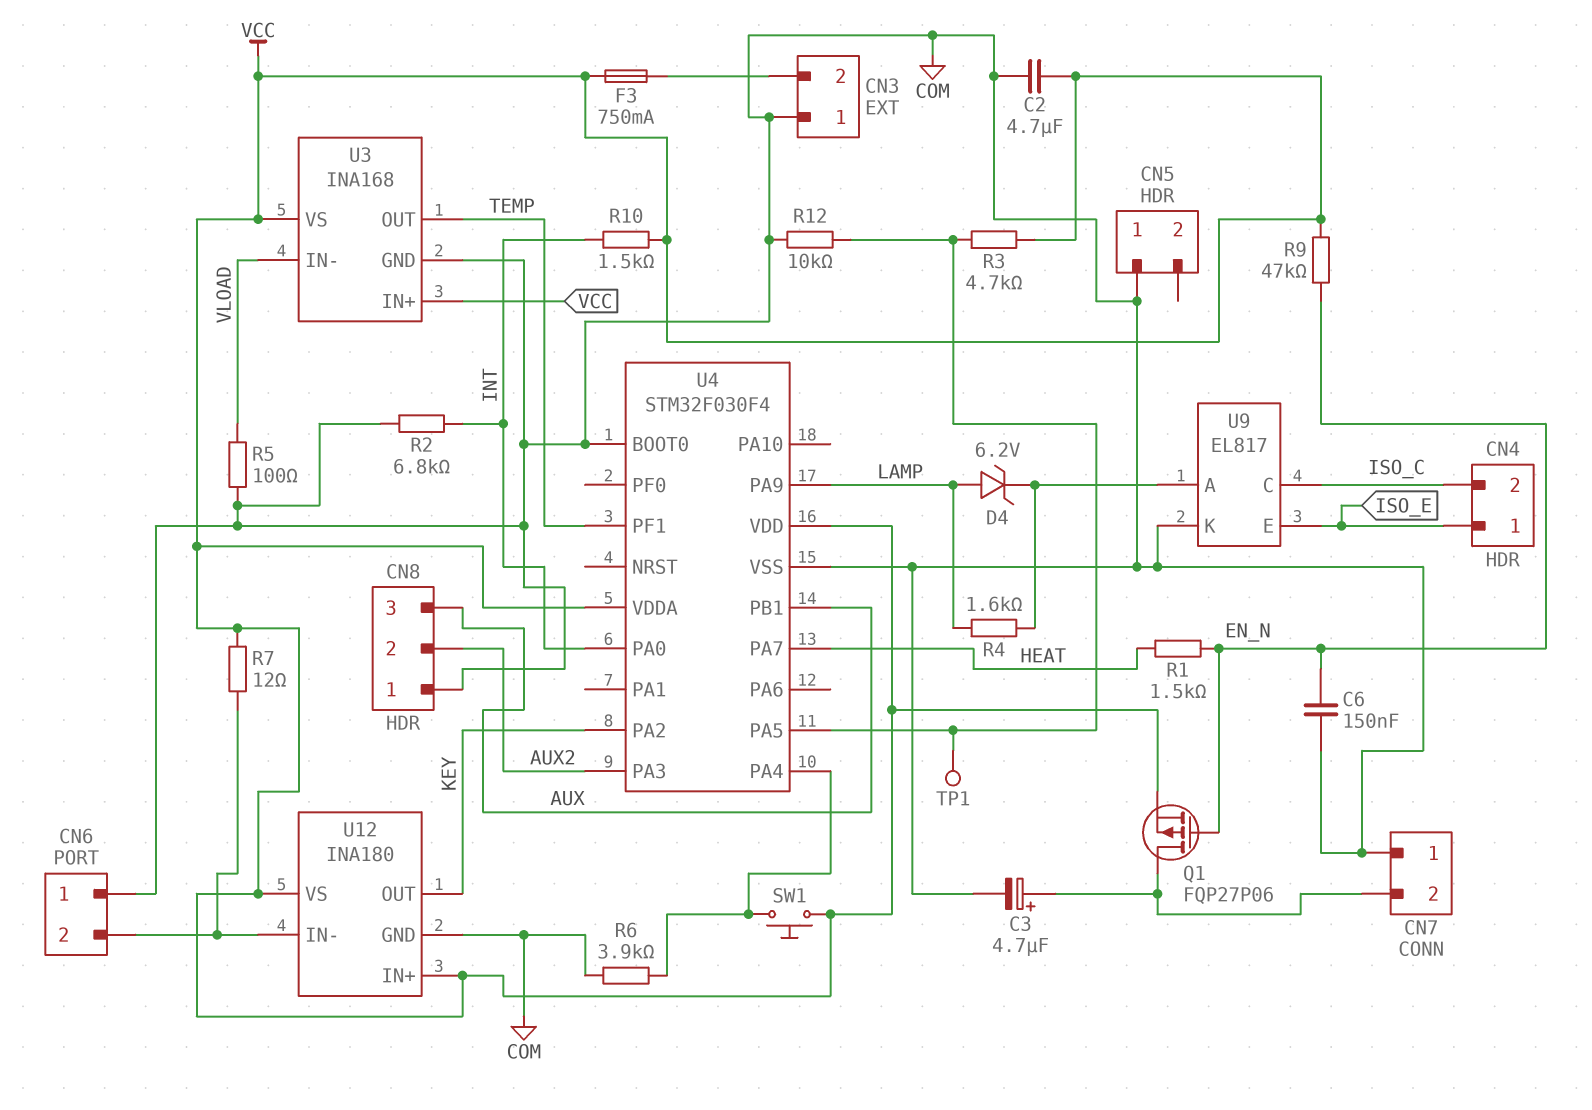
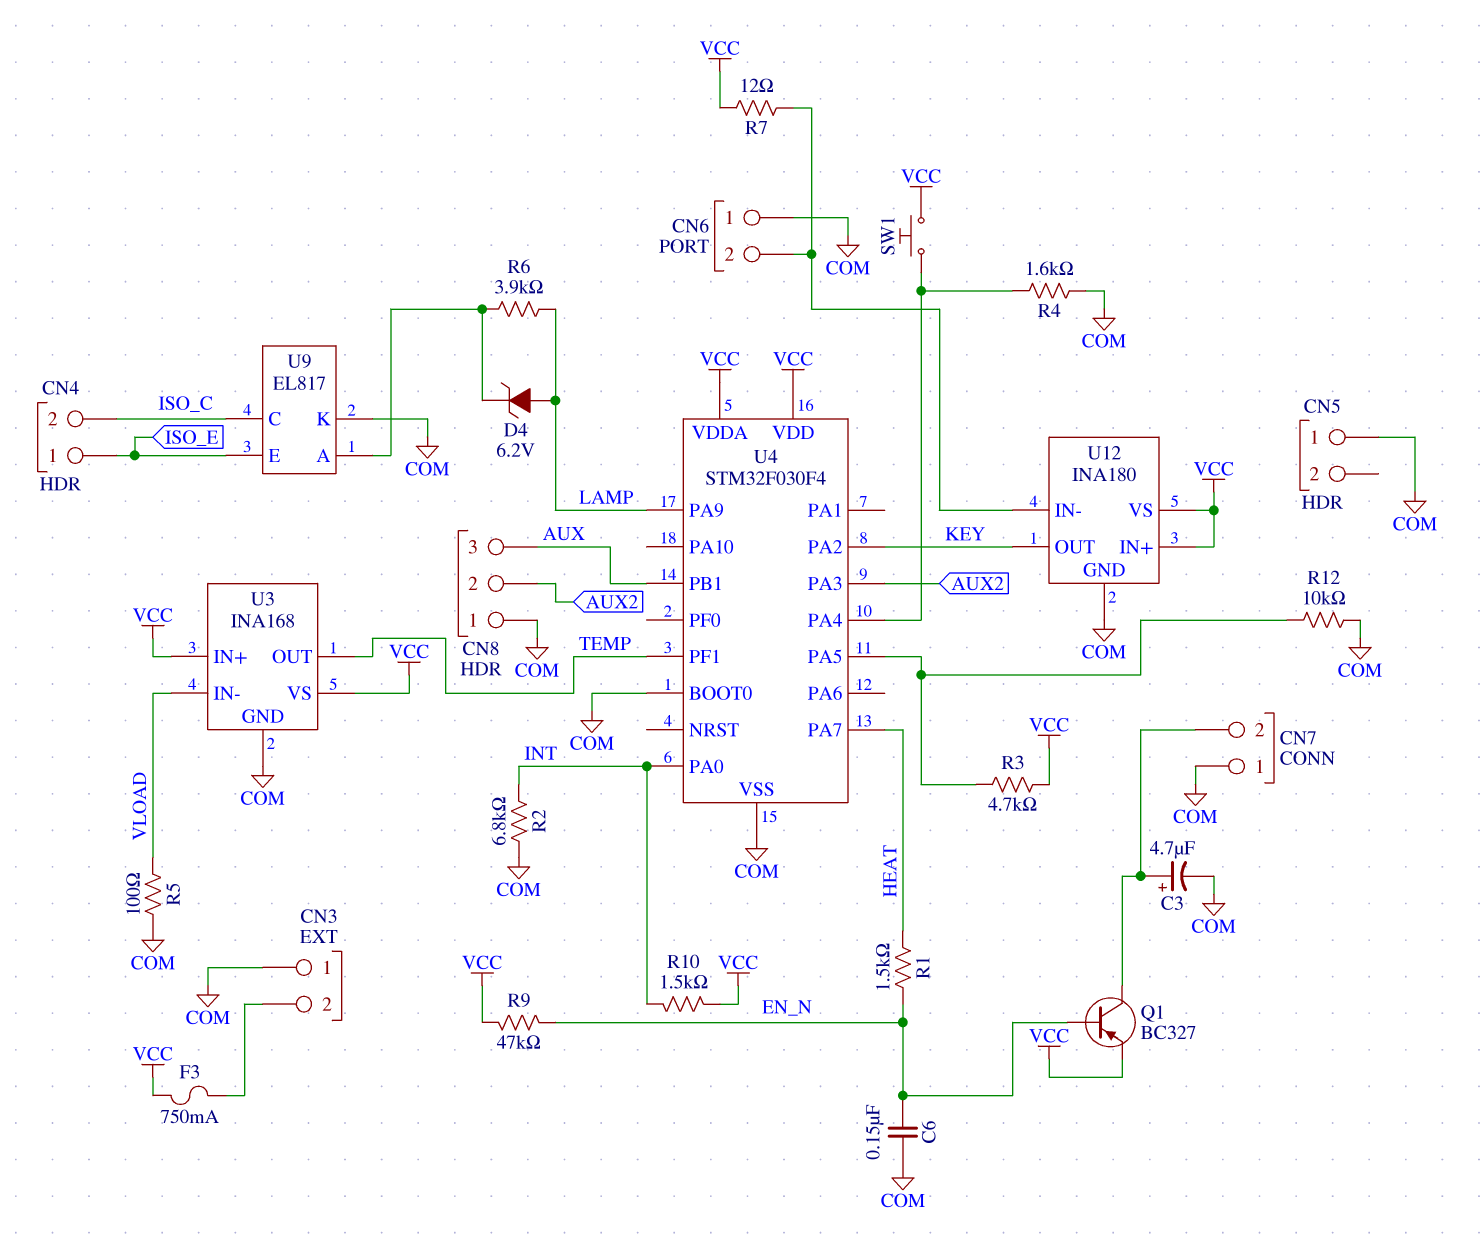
C2: 4.7uF (COM, VCC) -> none
Q1: PMOS FQP27P06 (G EN_N, D CN7/2, S VCC) -> PNP BC327 (B EN_N, C CN7/2, E VCC)
R4: 1.6k (LAMP, U9/A) -> 1.6k (COM, U4/PA4)
R6: 3.9k (COM, U4/PA4) -> 3.9k (LAMP, U9/A)
TP1: test point (U4/PA5) -> none

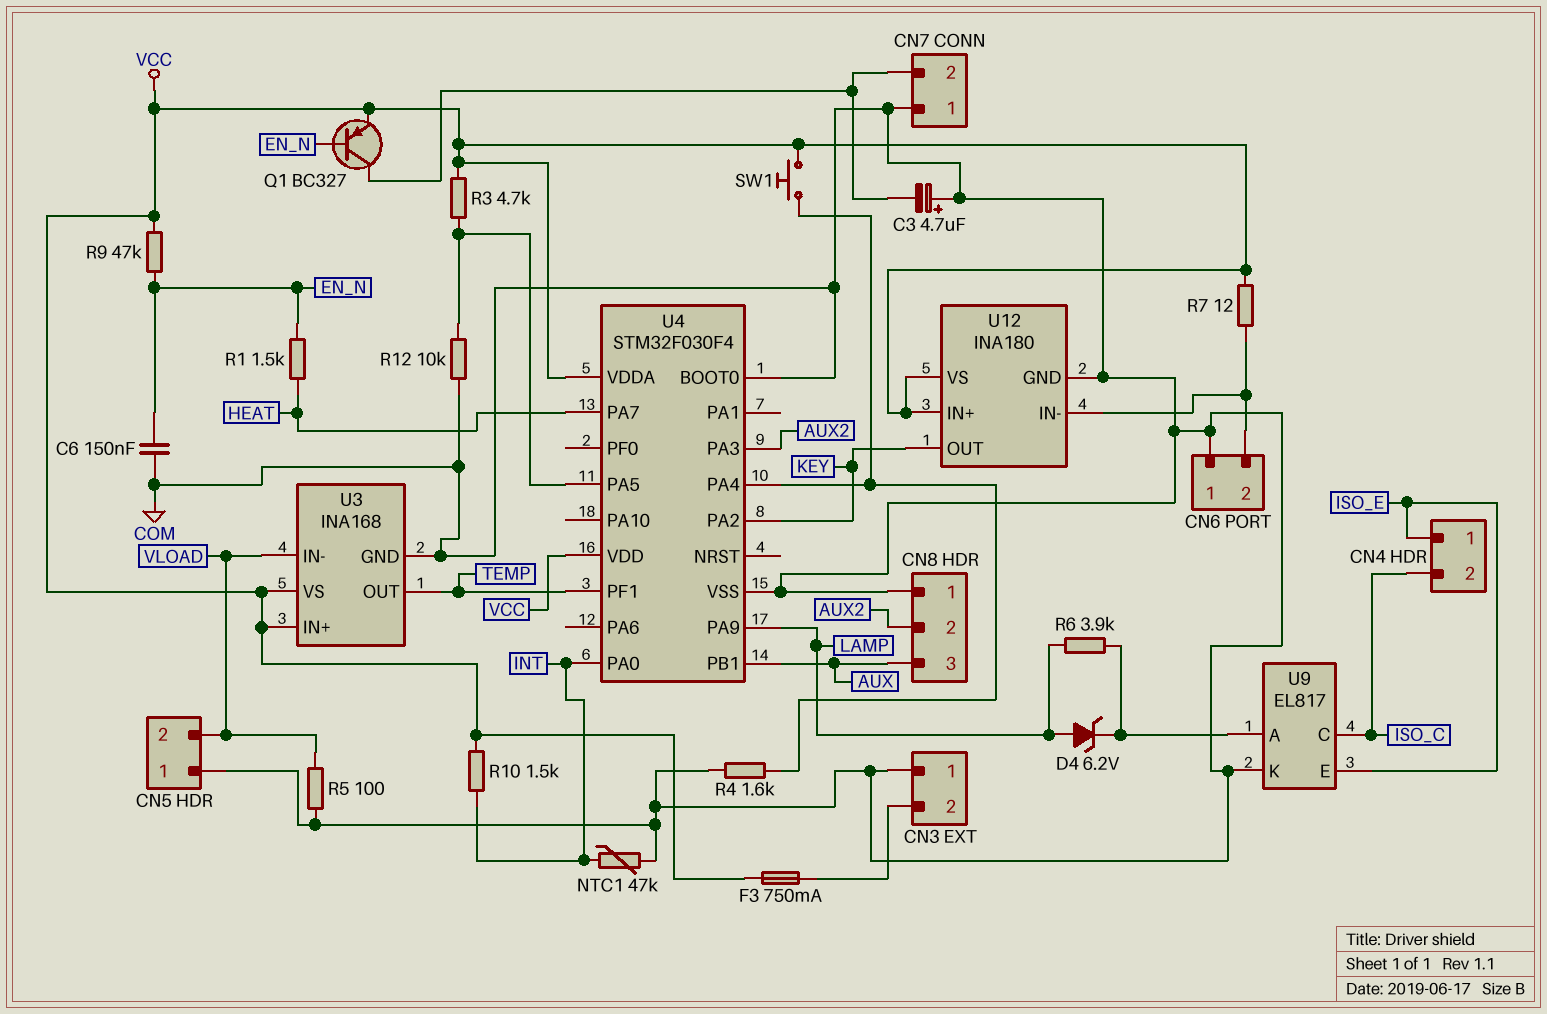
C3: 4.7uF (plus CN7/2, minus COM) -> 4.7uF (plus COM, minus CN7/2)
CN5 pin 2: none -> VLOAD
NTC1: none -> 47k (COM, INT)
R2: 6.8k (COM, INT) -> none

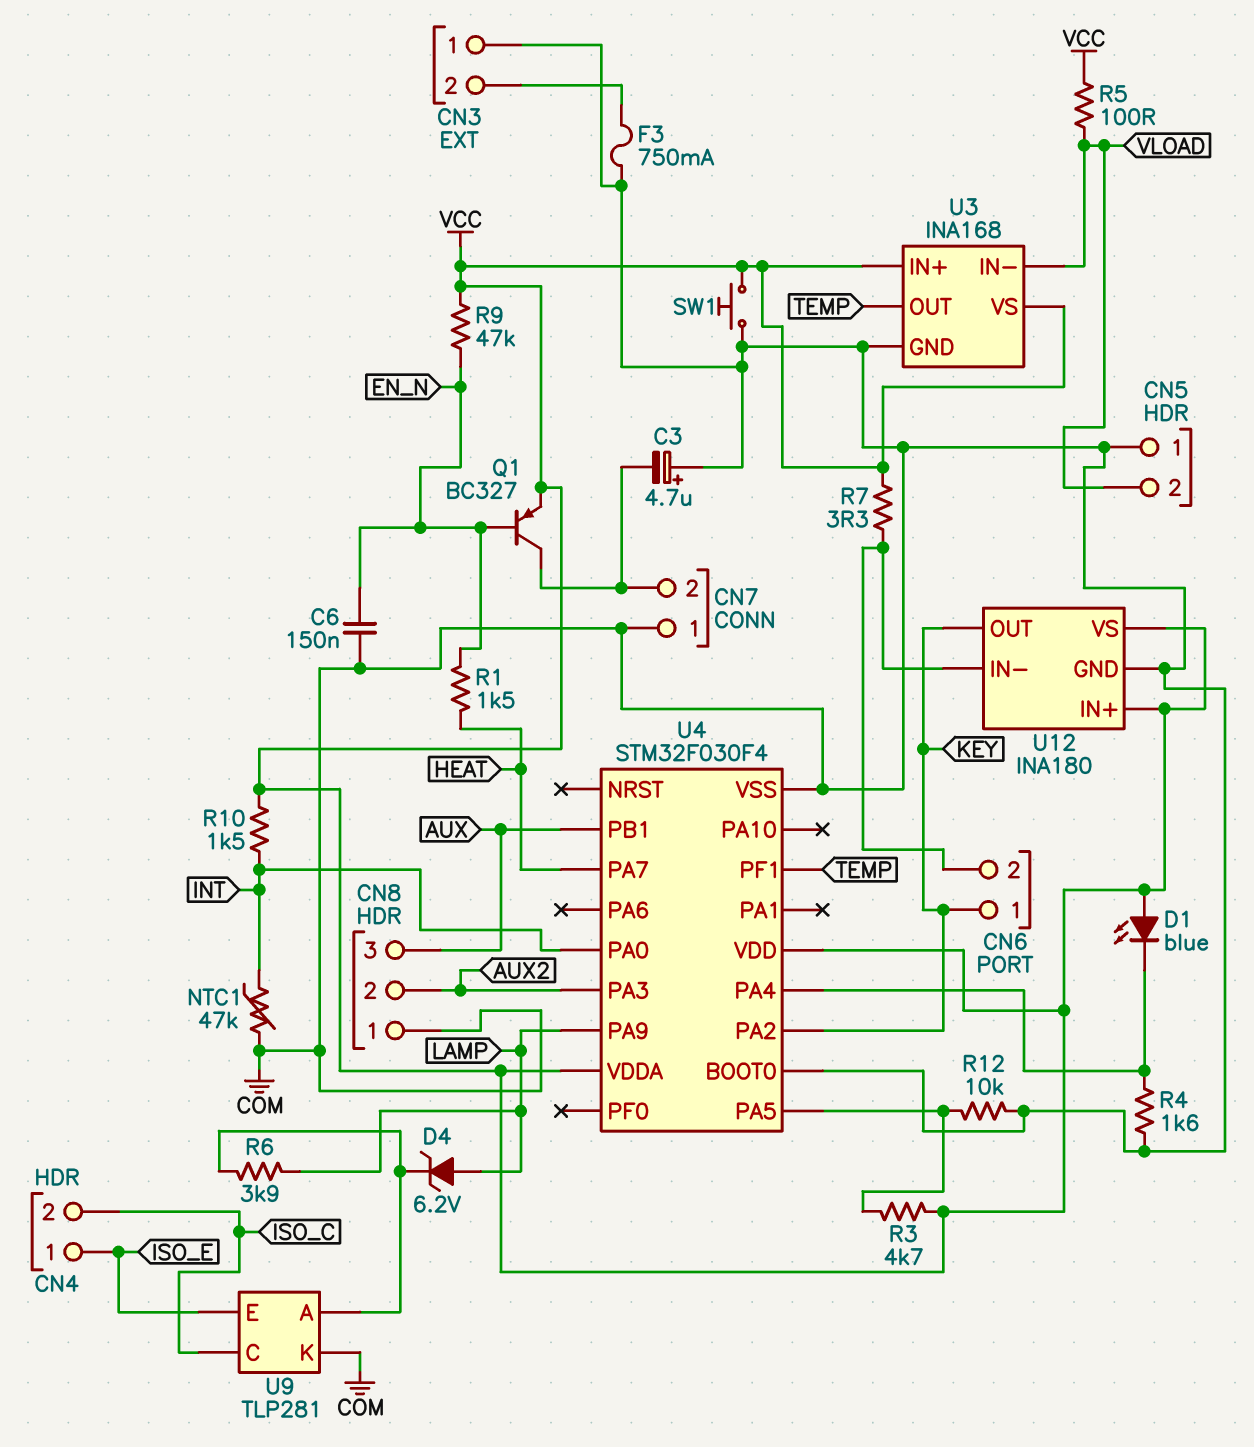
CN6 pin 1: COM -> KEY
D1: none -> LED blue (A VCC, K U4/PA4)
F3: 750mA (CN3/2, VCC) -> 750mA (CN3/2, COM)
R5: 100 (COM, VLOAD) -> 100 (VCC, VLOAD)
R7: 12 (CN6/2, VCC) -> 3.3 (CN6/2, VCC)
SW1: button (U4/PA4, VCC) -> button (COM, VCC)
U9: EL817 -> TLP281

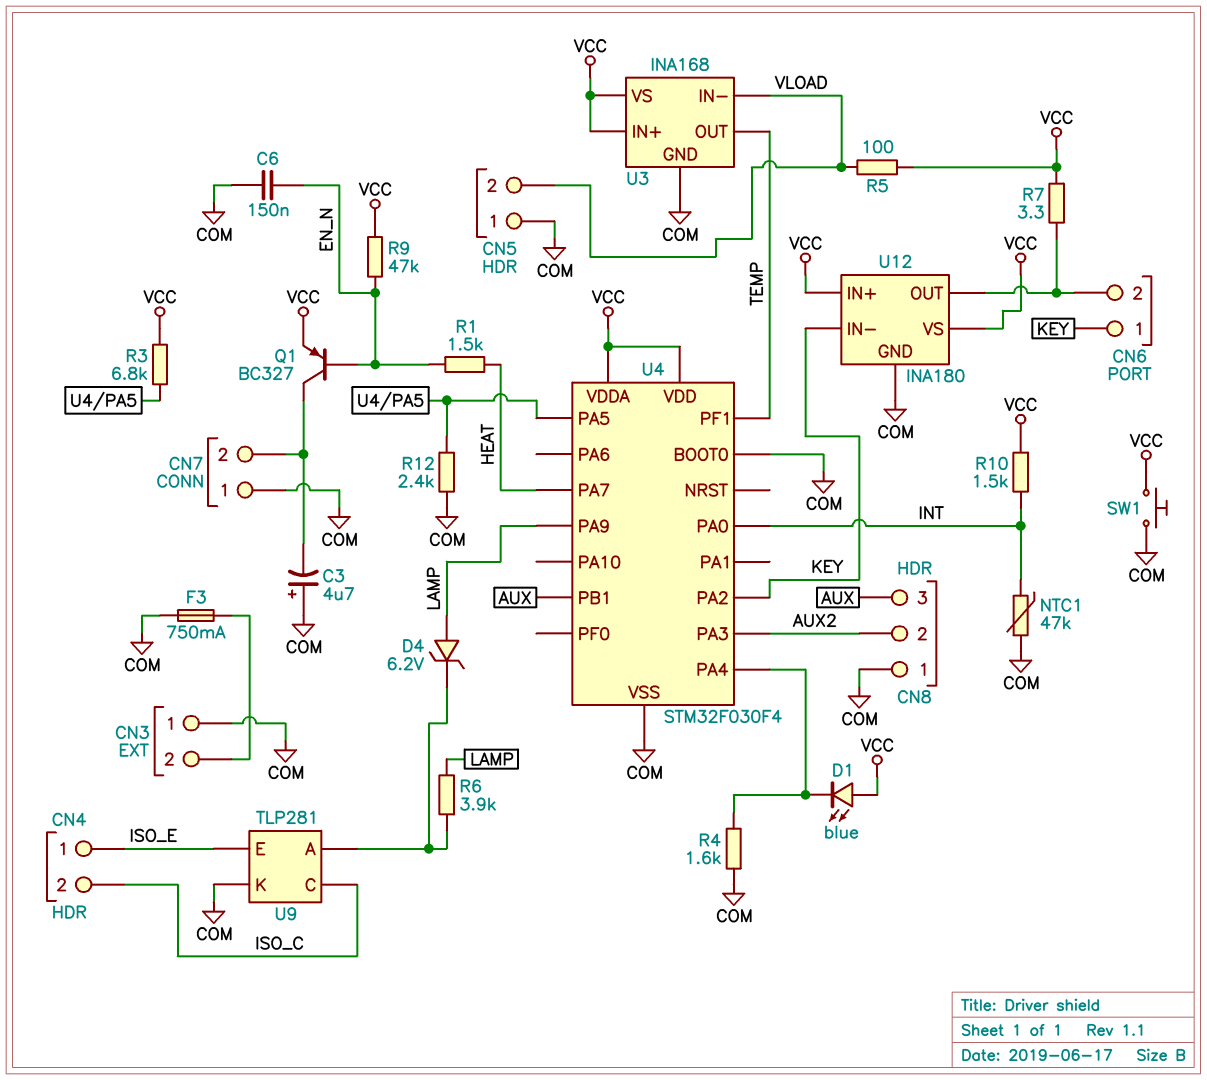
R3: 4.7k (U4/PA5, VCC) -> 6.8k (U4/PA5, VCC)
R12: 10k (COM, U4/PA5) -> 2.4k (COM, U4/PA5)
U12 pin IN-: CN6/2 -> KEY
U12 pin OUT: KEY -> CN6/2

